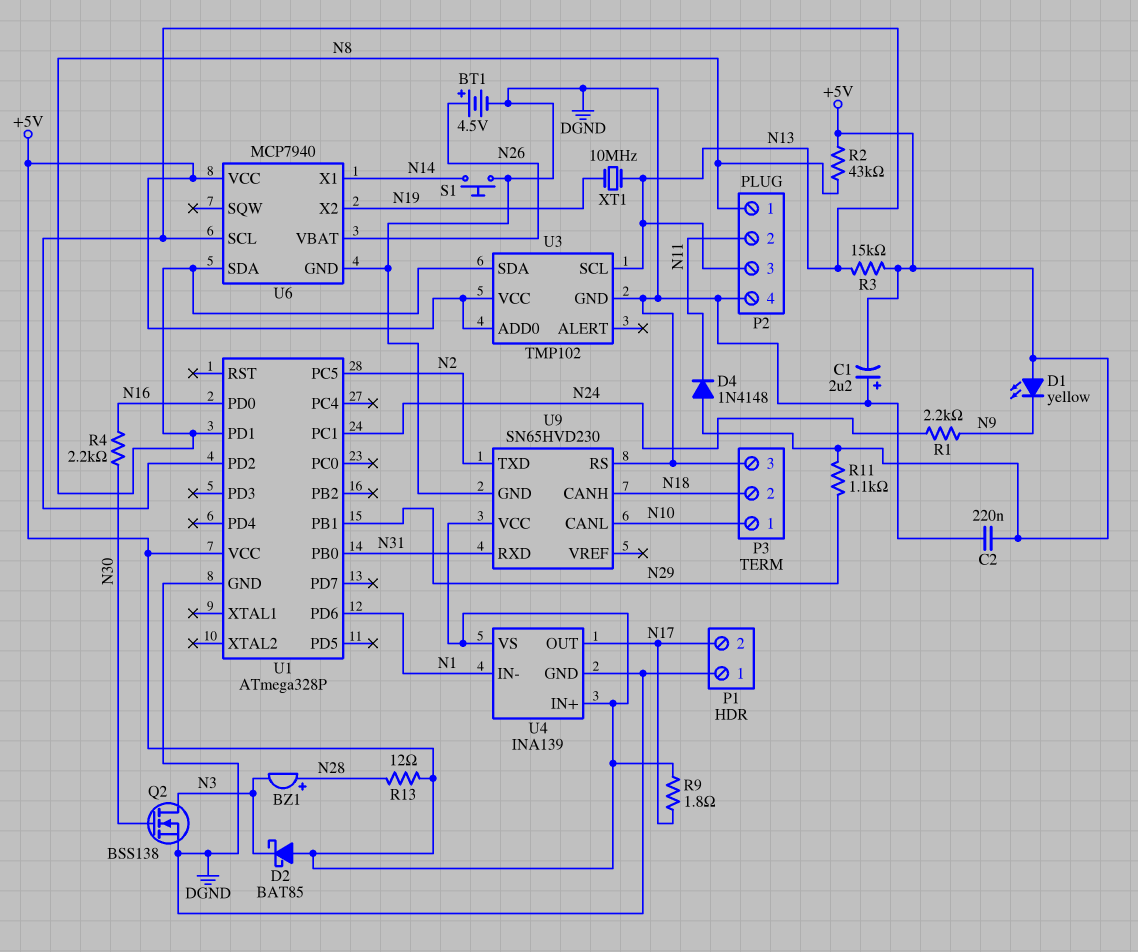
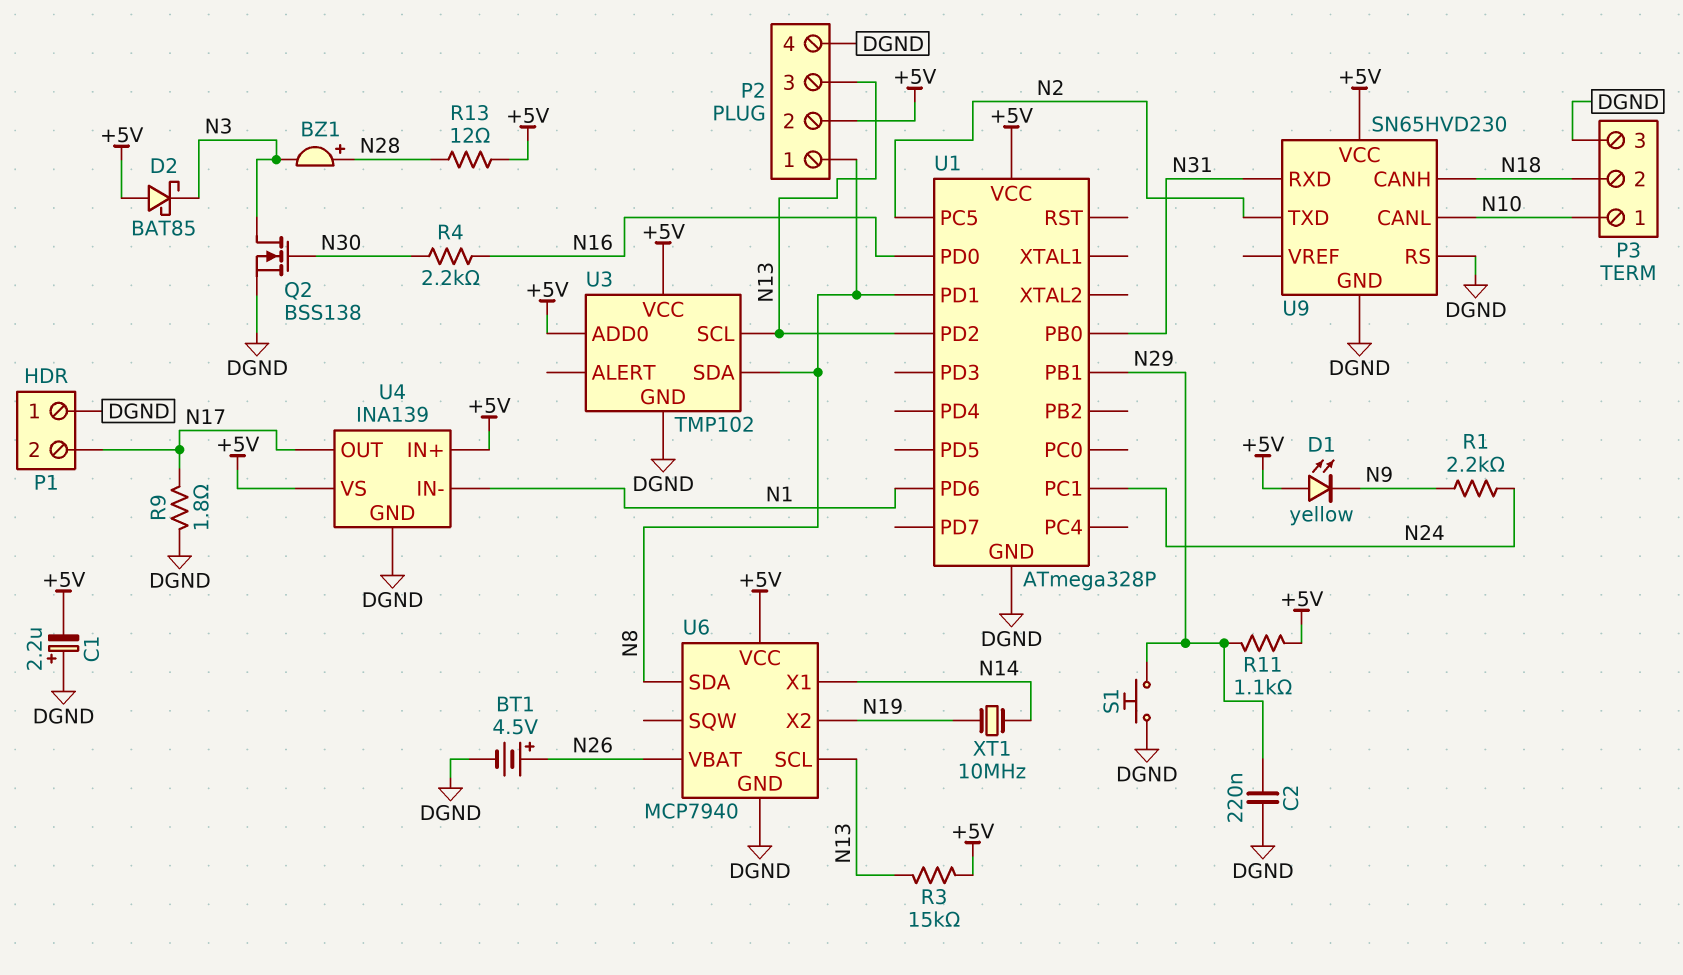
C2: 220nF (+5V, DGND) -> 220nF (DGND, N29)
D4: diode 1N4148 (A +5V, K N11) -> none
P2 pin 2: N11 -> +5V
R2: 43k (+5V, N8) -> none
R9: 1.8 (+5V, N17) -> 1.8 (DGND, N17)
S1: button (DGND, N14) -> button (DGND, N29)
XT1: 10MHz (N13, N19) -> 10MHz (N14, N19)

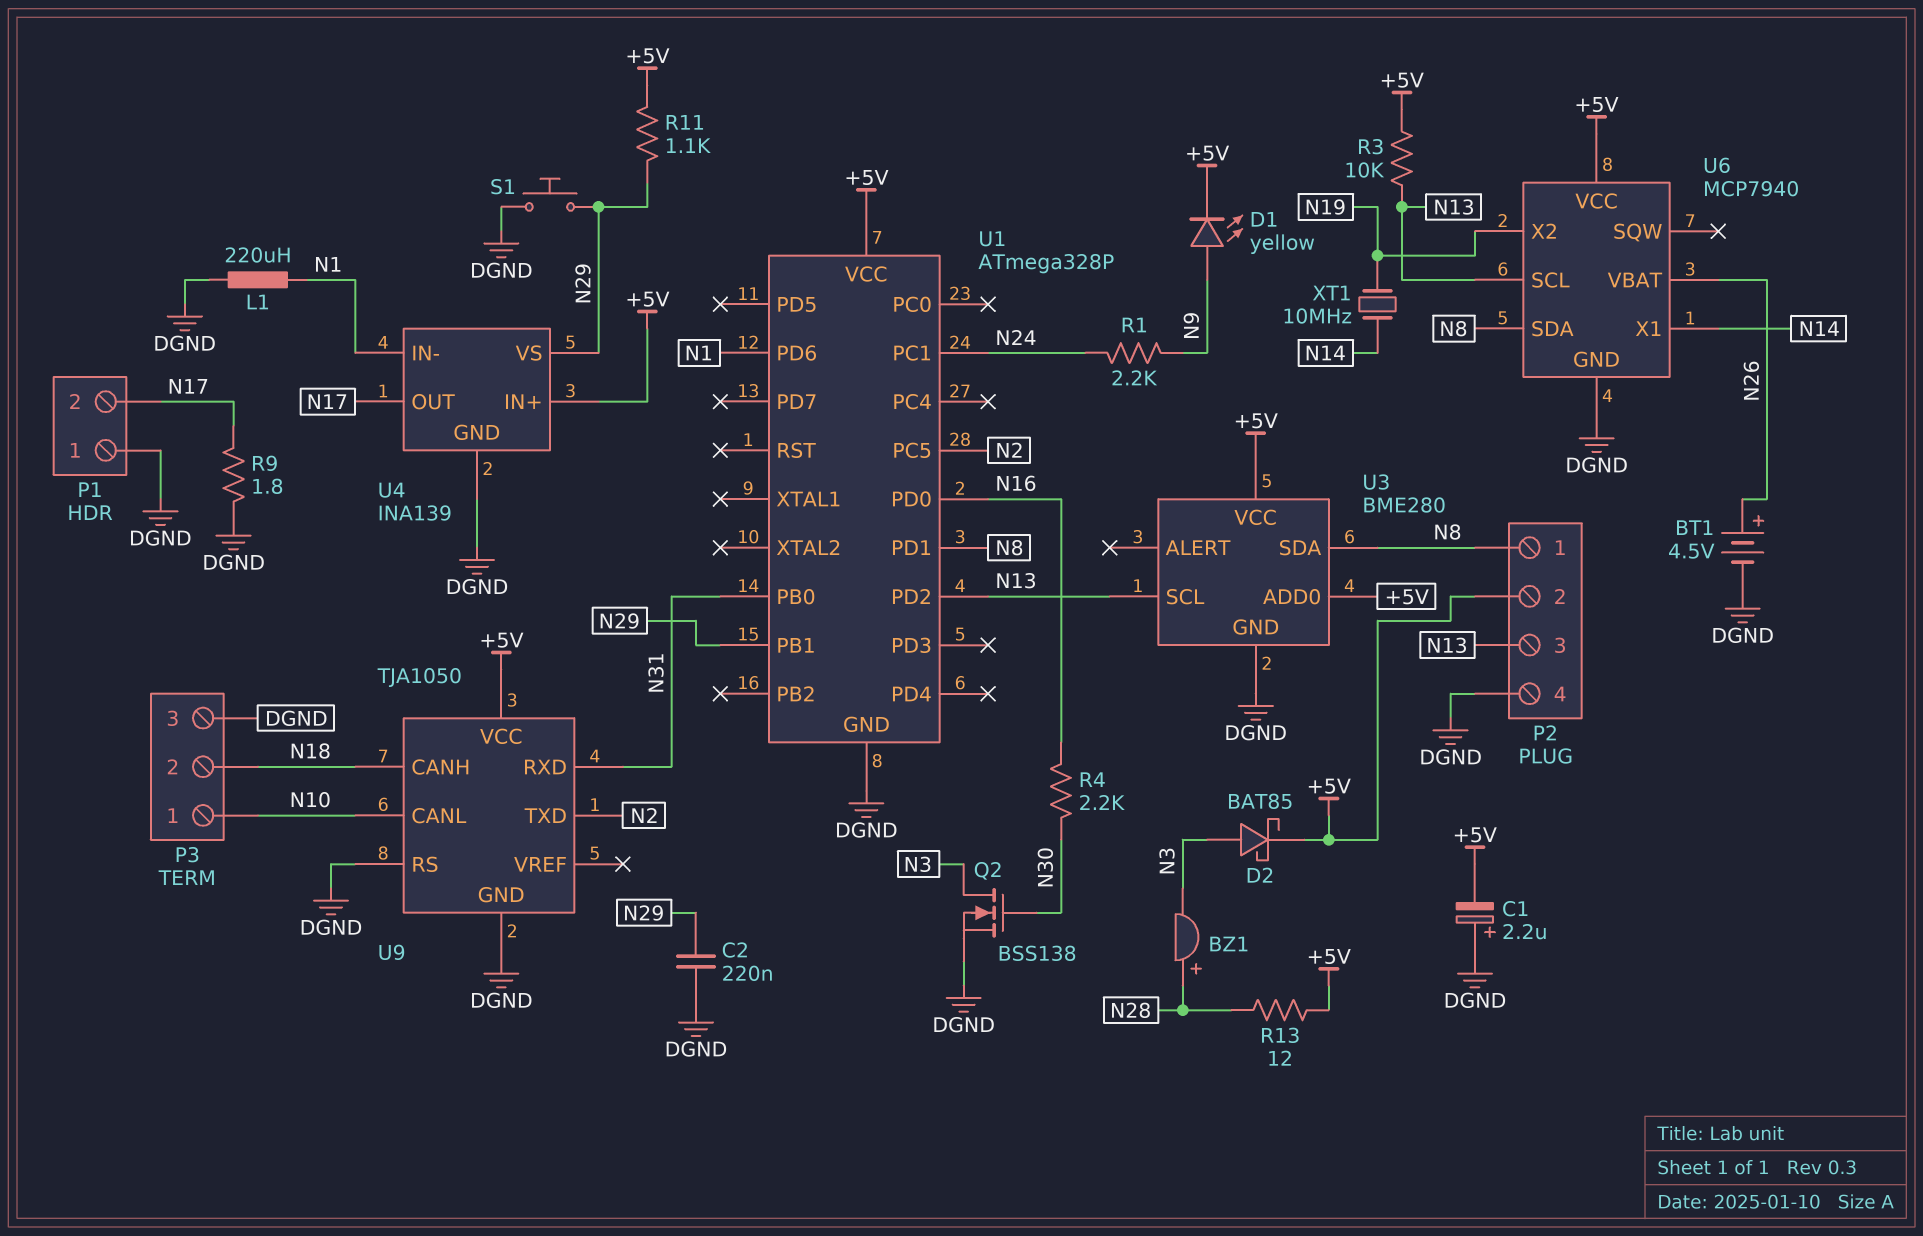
D1: LED yellow (A +5V, K N9) -> LED yellow (A N9, K +5V)
D2: schottky BAT85 (A +5V, K N3) -> schottky BAT85 (A N3, K +5V)
L1: none -> 220uH (DGND, N1)
R3: 15k (+5V, N13) -> 10k (+5V, N13)
U3: TMP102 -> BME280
U4 pin VS: +5V -> N29
U9: SN65HVD230 -> TJA1050

